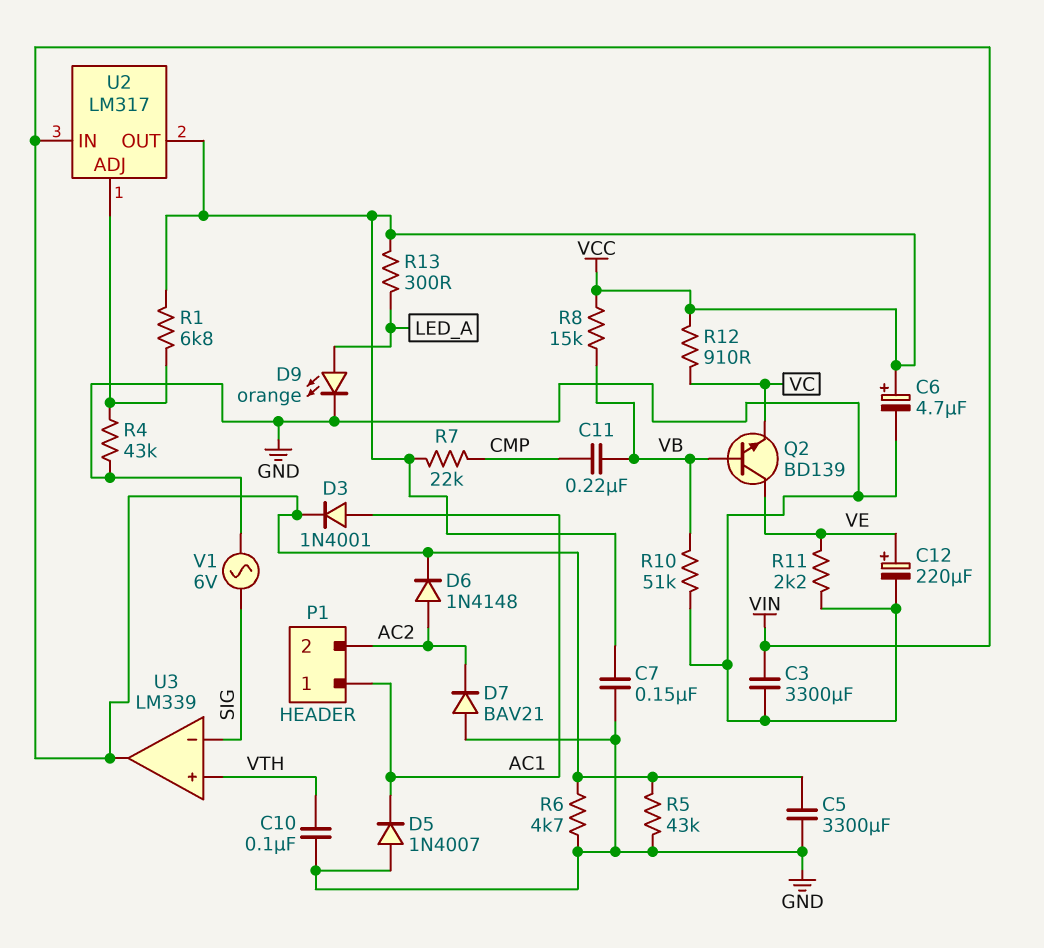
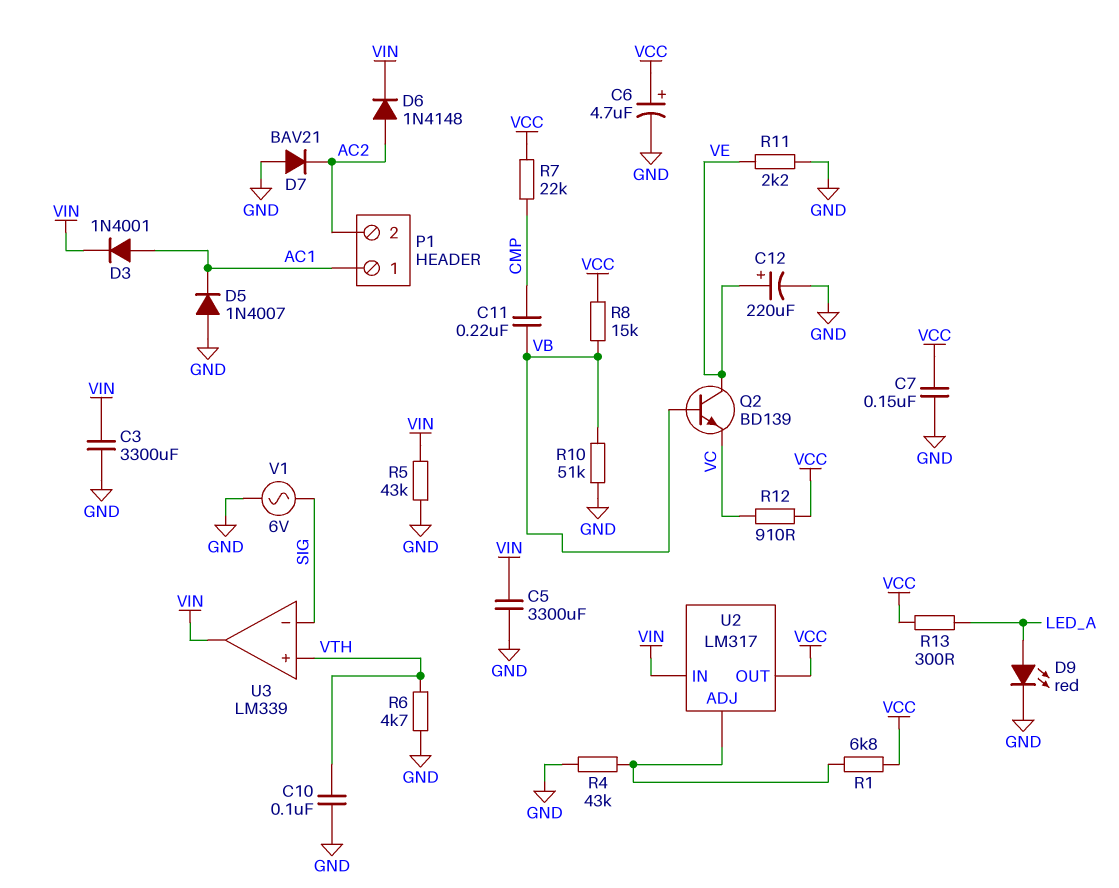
D9: LED orange (A LED_A, K GND) -> LED red (A LED_A, K GND)
R6: 4.7k (GND, VIN) -> 4.7k (GND, VTH)

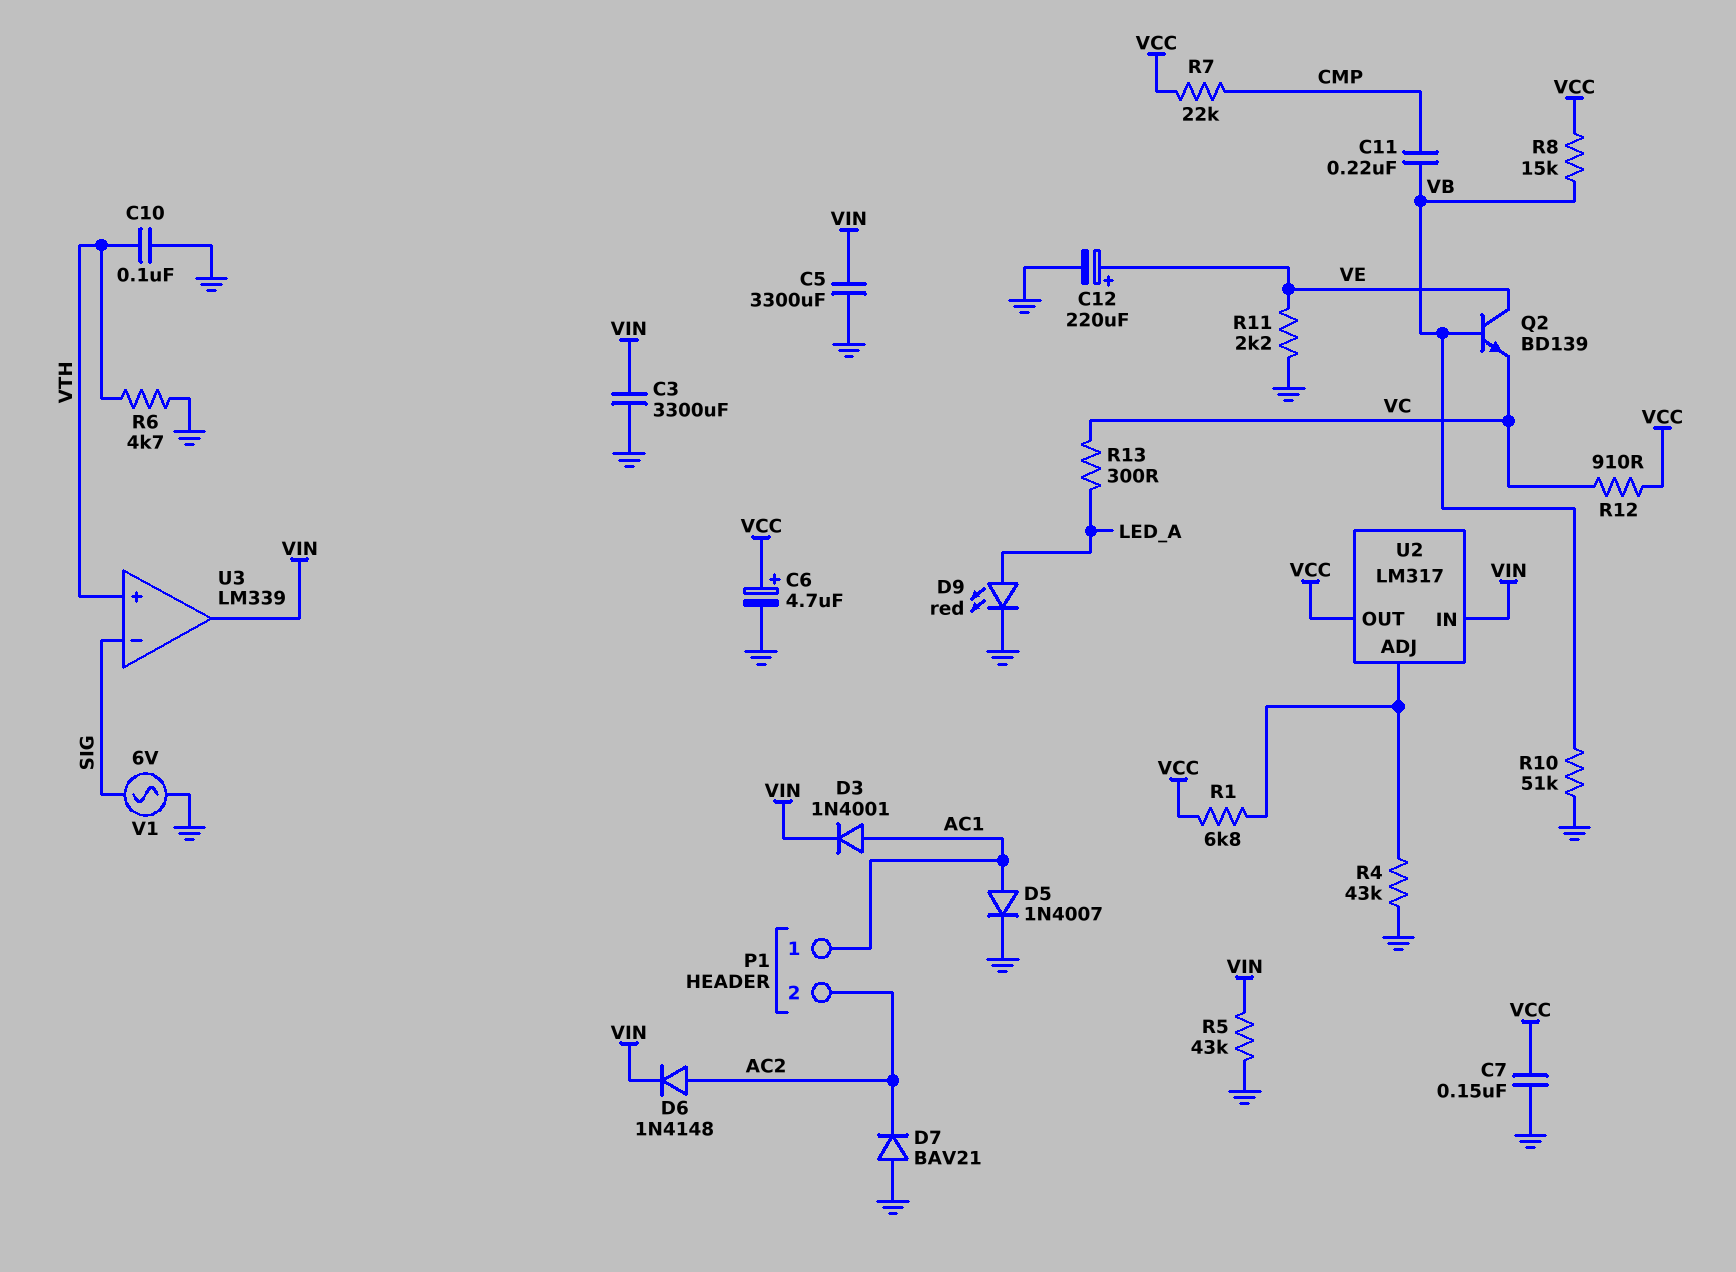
D5: diode 1N4007 (A GND, K AC1) -> diode 1N4007 (A AC1, K GND)
R13: 300 (LED_A, VCC) -> 300 (LED_A, VC)

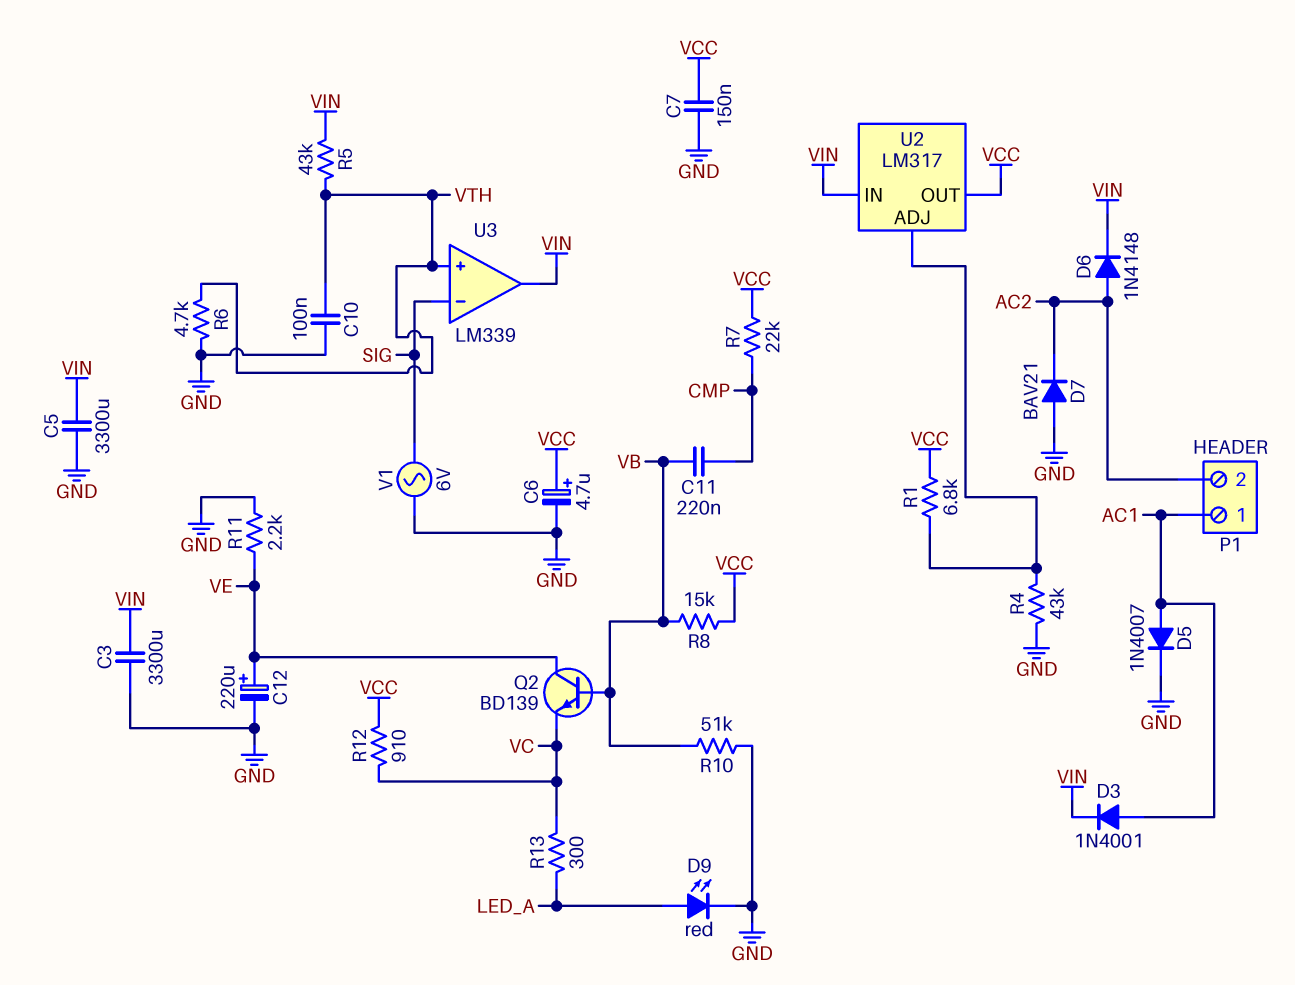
R5: 43k (GND, VIN) -> 43k (VIN, VTH)

